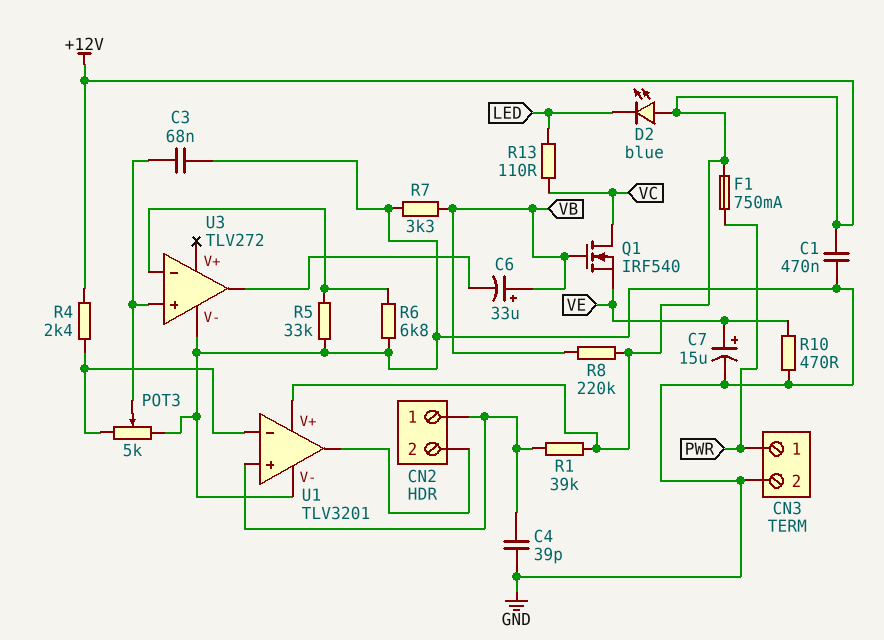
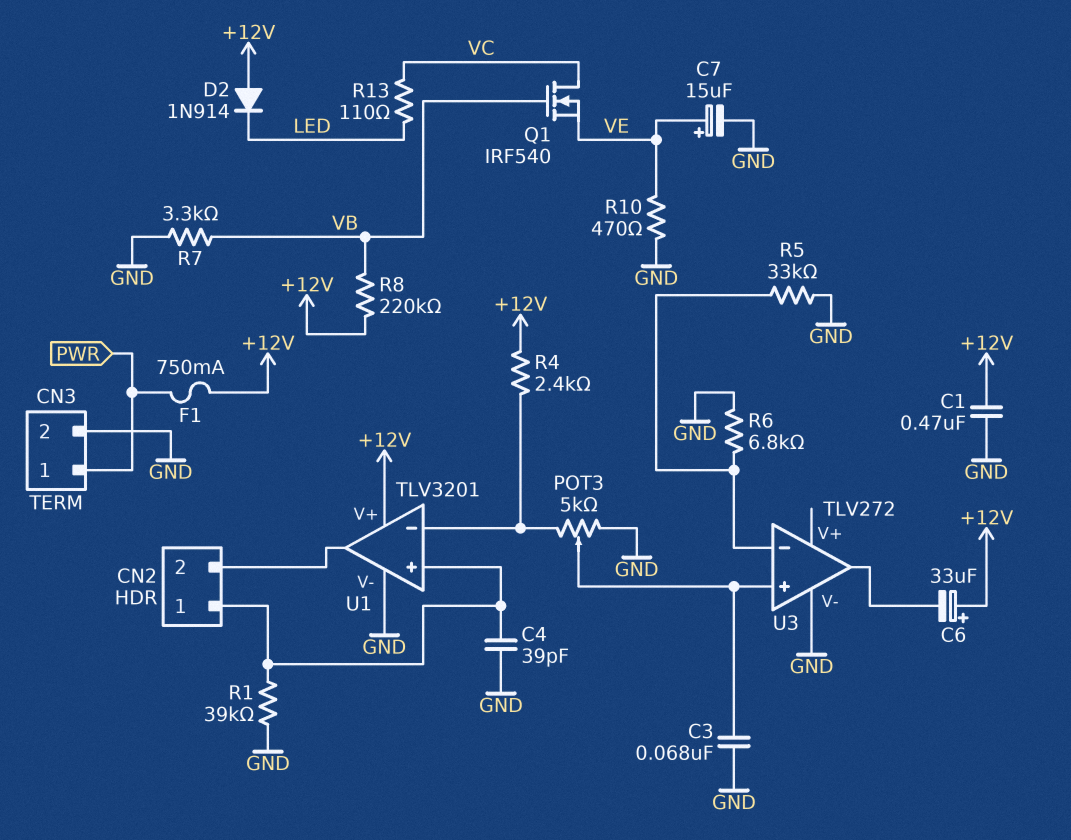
C6: 33uF (plus VB, minus U3/out) -> 33uF (plus +12V, minus U3/out)
D2: LED blue (A +12V, K LED) -> diode 1N914 (A +12V, K LED)
R1: 39k (+12V, CN2/1) -> 39k (CN2/1, GND)

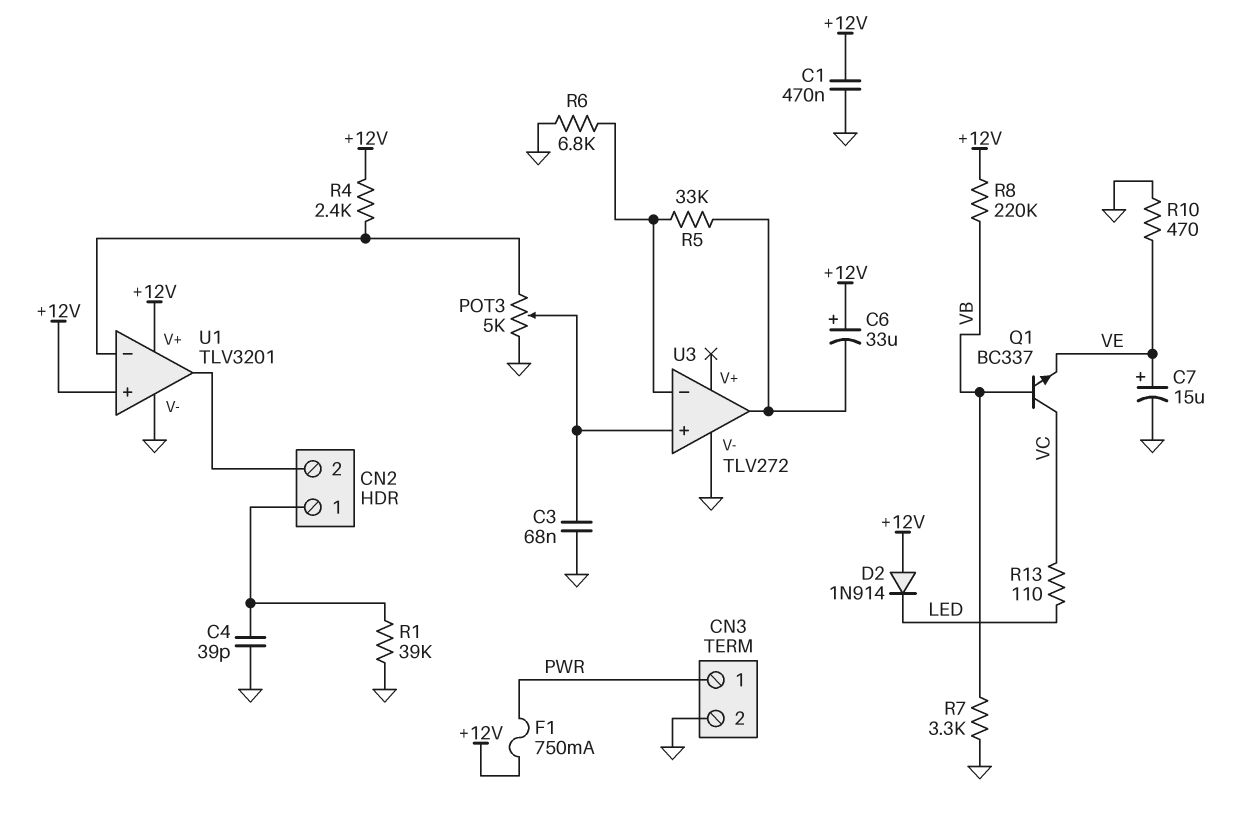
Q1: NMOS IRF540 (G VB, D VC, S VE) -> NPN BC337 (B VB, C VC, E VE)
R5: 33k (GND, U3/in-) -> 33k (U3/in-, U3/out)
U1 pin in+: CN2/1 -> +12V

